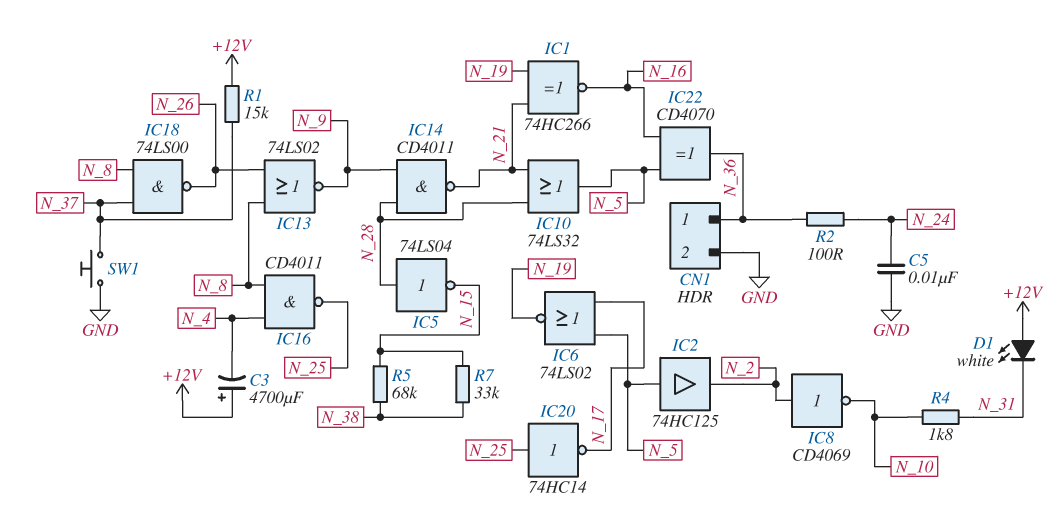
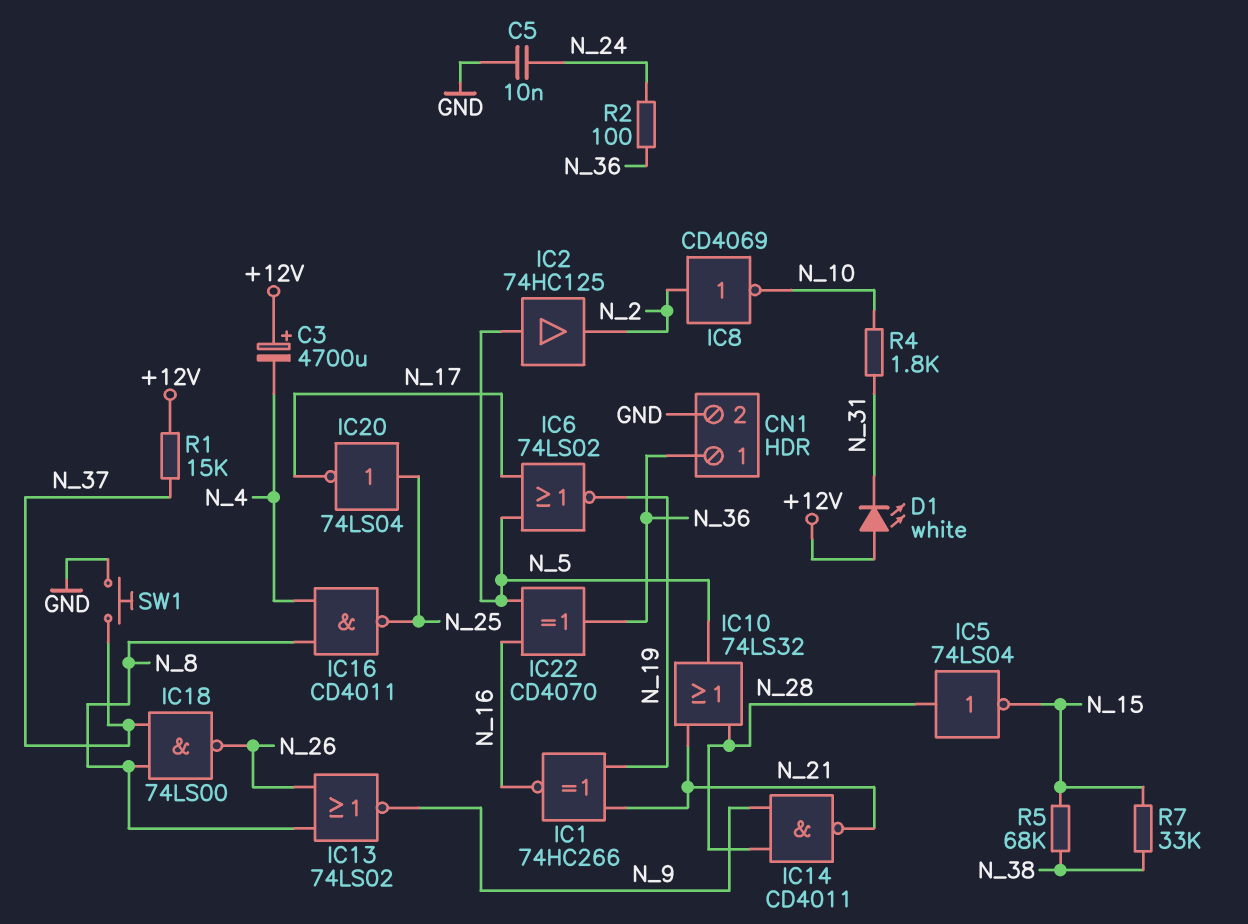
IC20: NOT 74HC14 (in N_25, out N_17) -> NOT 74LS04 (in N_25, out N_17)

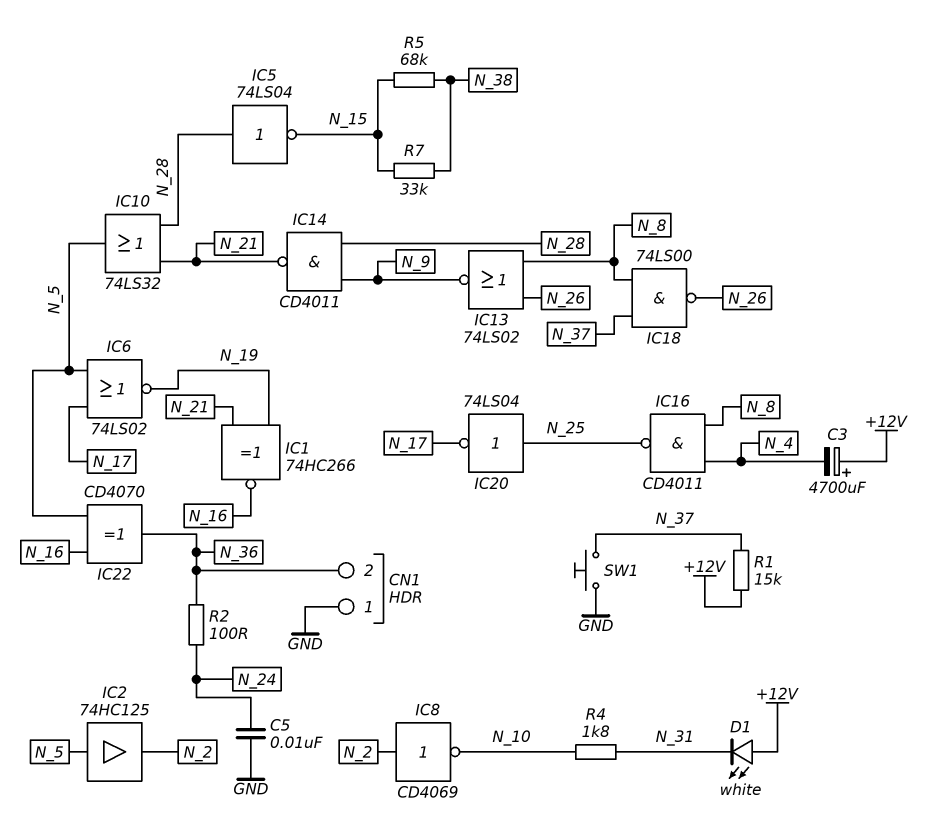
CN1 pin 1: N_36 -> GND
CN1 pin 2: GND -> N_36

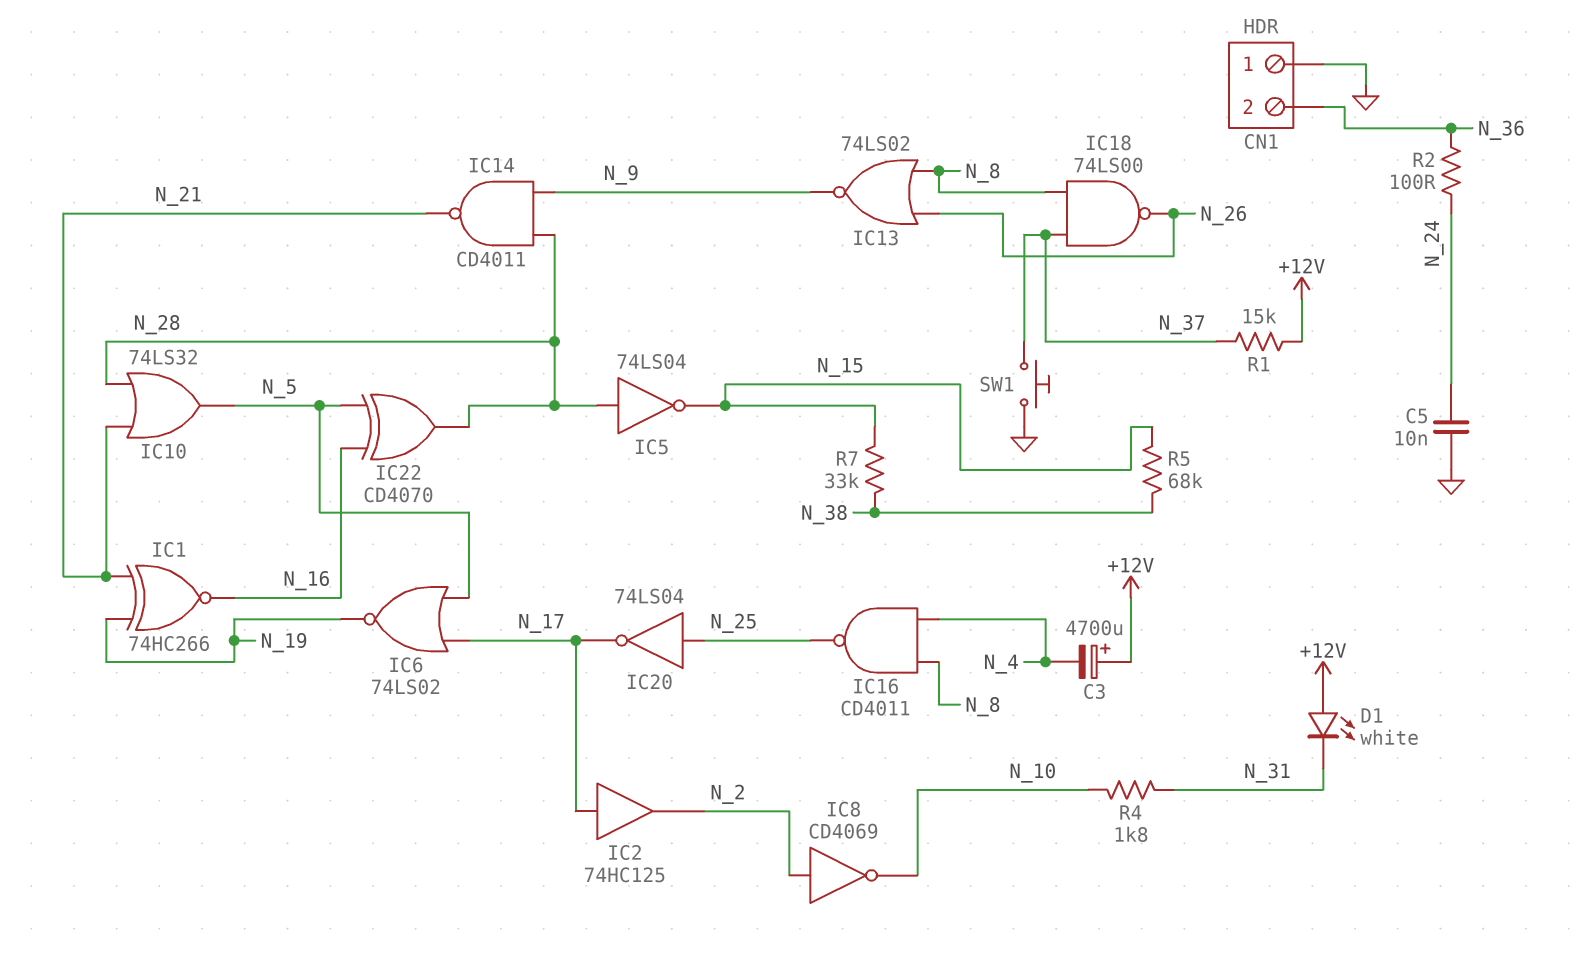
IC2: buffer 74HC125 (in N_5, out N_2) -> buffer 74HC125 (in N_17, out N_2)
IC22: XOR CD4070 (in N_5, in N_16, out N_36) -> XOR CD4070 (in N_5, in N_16, out N_28)

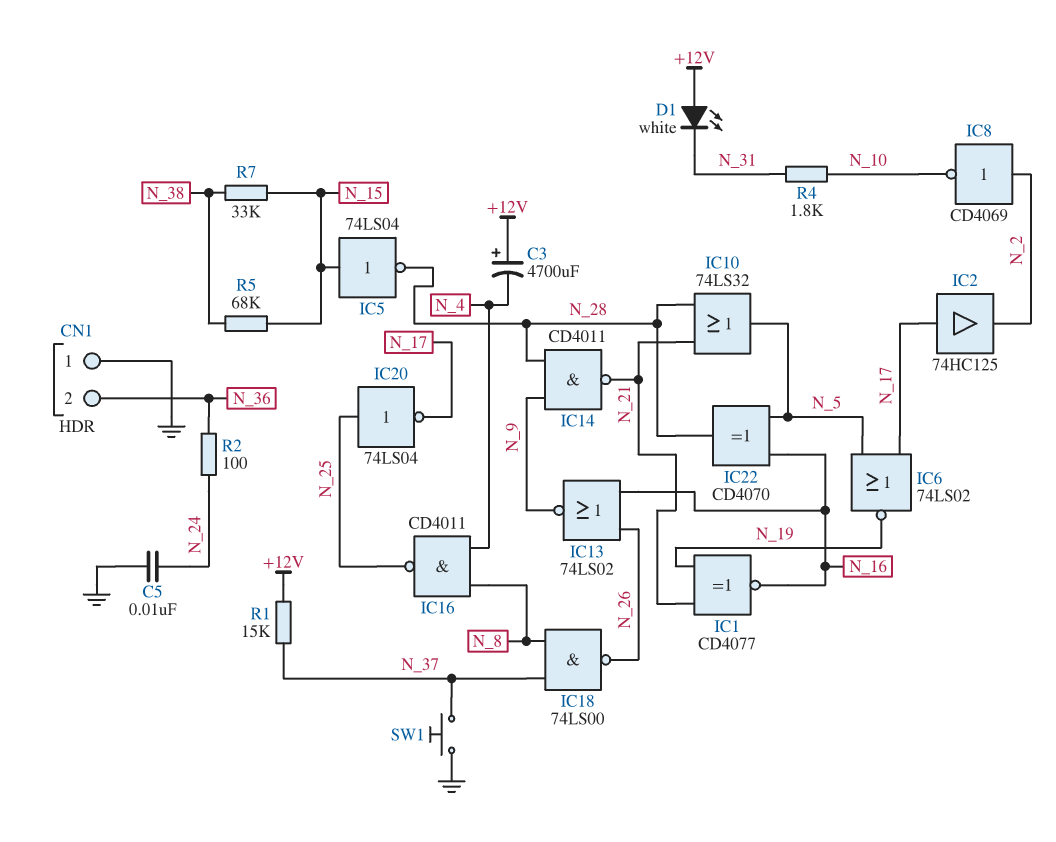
IC1: XNOR 74HC266 (in N_19, in N_21, out N_16) -> XNOR CD4077 (in N_19, in N_21, out N_16)
IC5: NOT 74LS04 (in N_28, out N_15) -> NOT 74LS04 (in N_15, out N_28)
IC13: NOR 74LS02 (in N_8, in N_26, out N_9) -> NOR 74LS02 (in N_16, in N_26, out N_9)

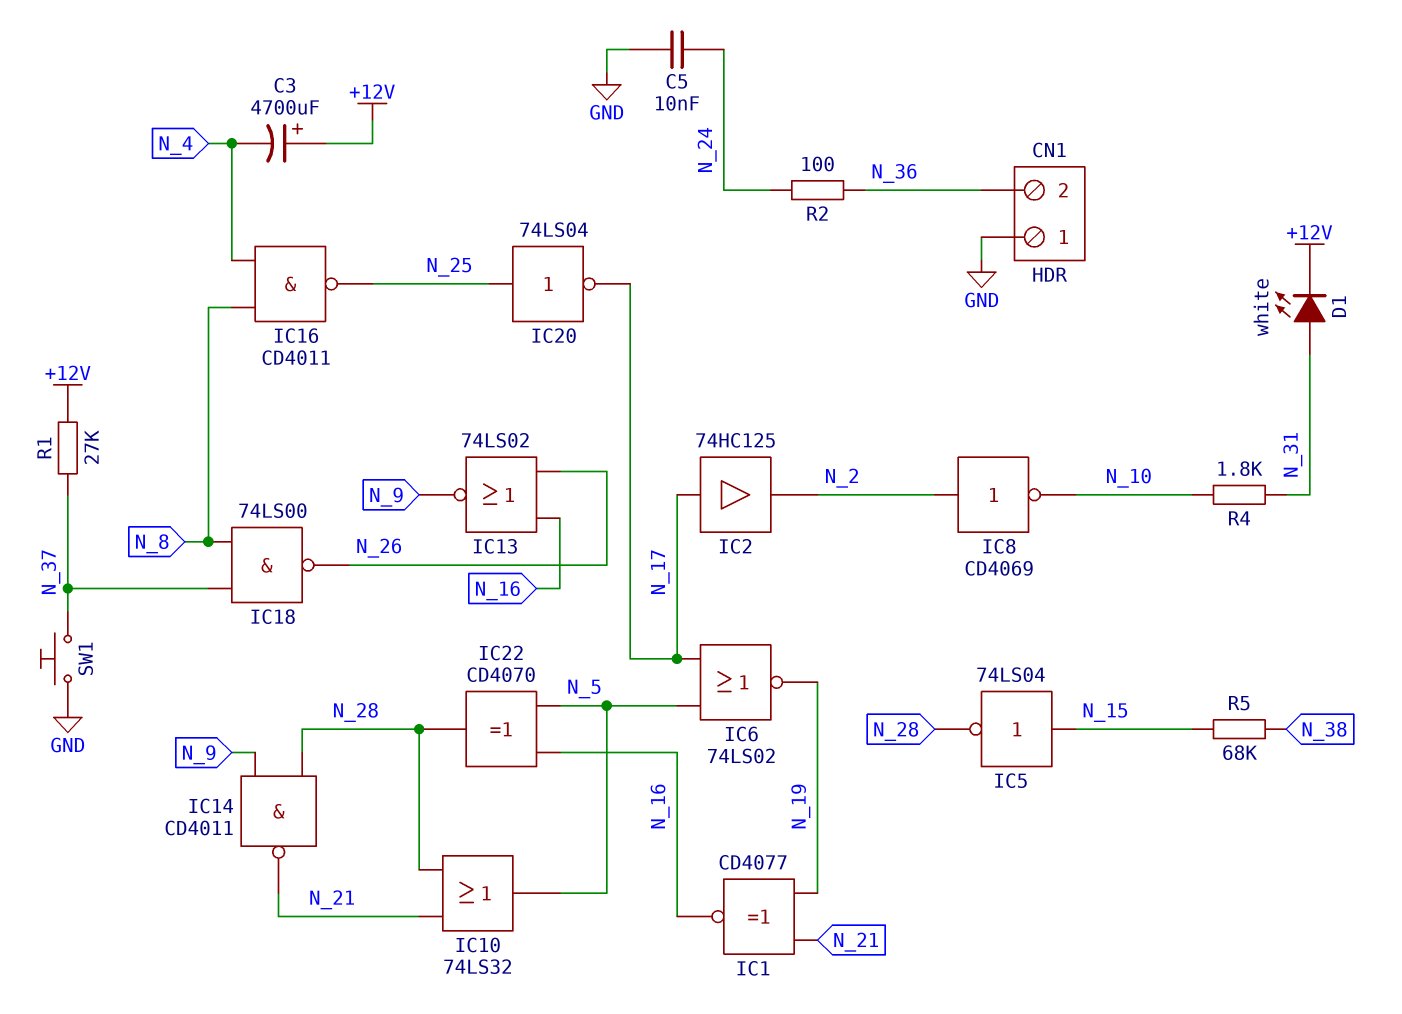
D1: LED white (A +12V, K N_31) -> LED white (A N_31, K +12V)
R1: 15k (+12V, N_37) -> 27k (+12V, N_37)
R7: 33k (N_15, N_38) -> none

